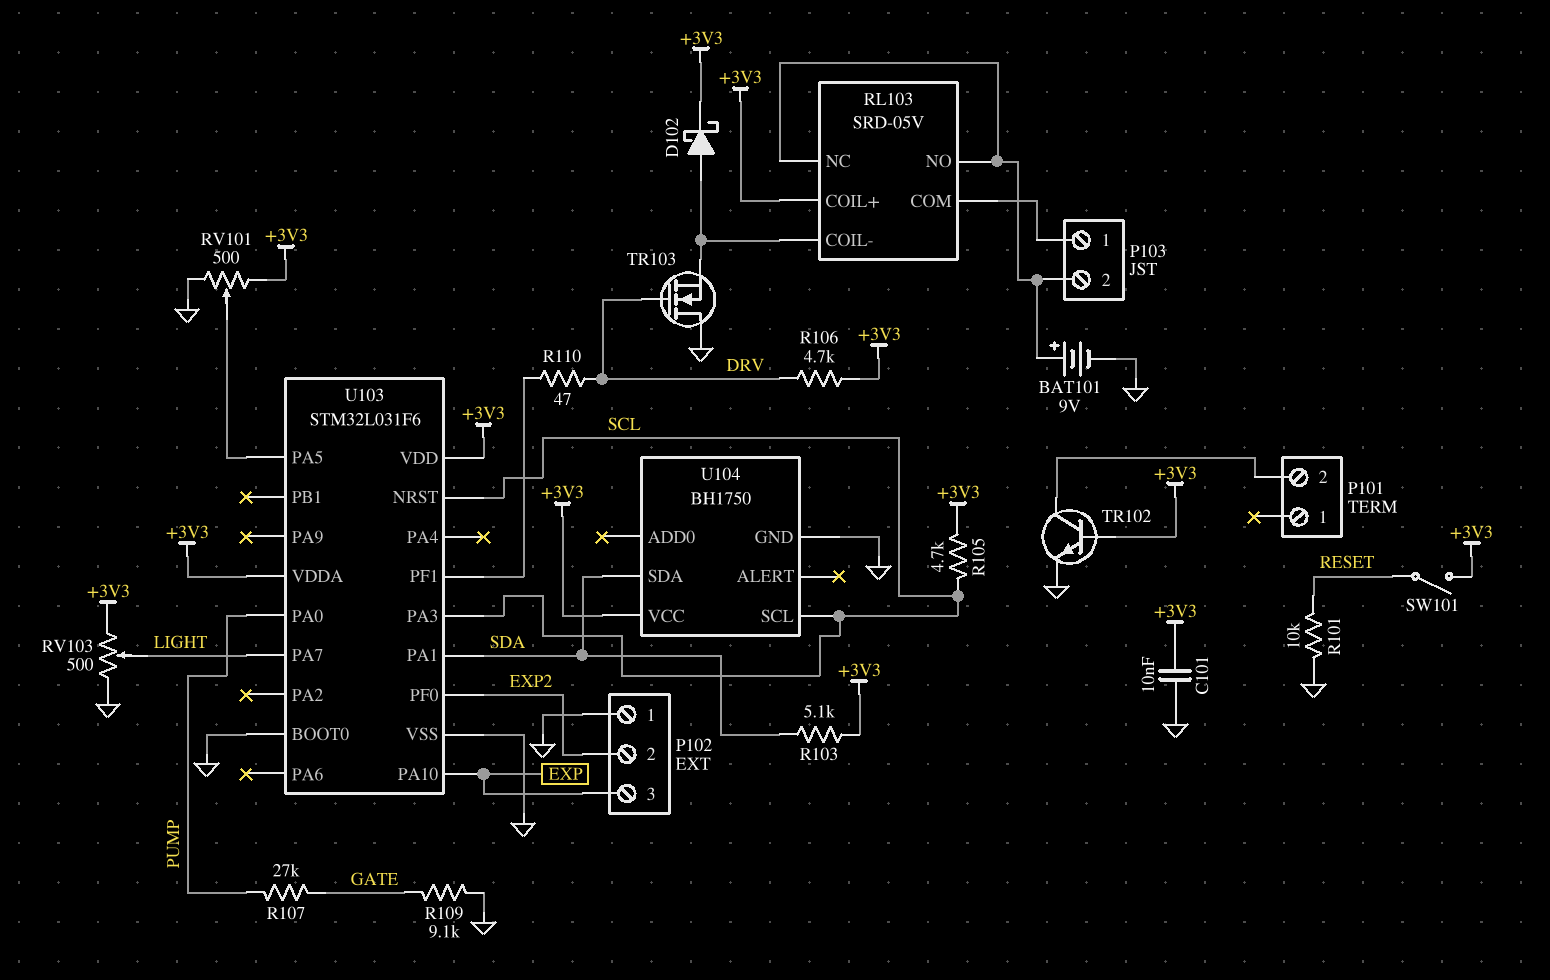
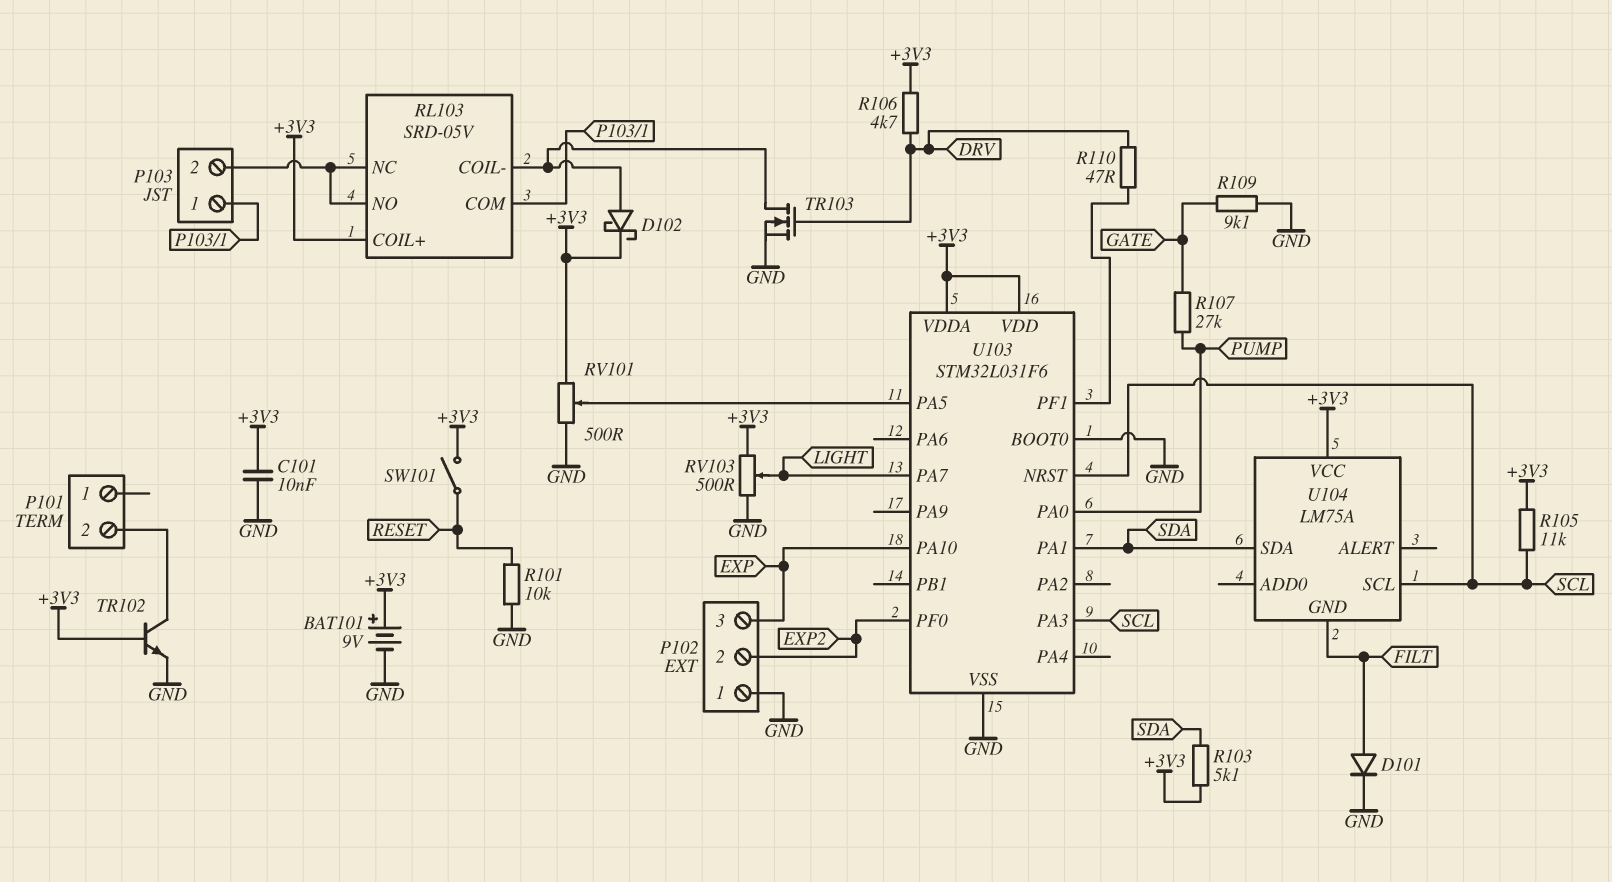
BAT101: 9V (plus P103/2, minus GND) -> 9V (plus +3V3, minus GND)
D101: none -> diode (A FILT, K GND)
R105: 4.7k (+3V3, SCL) -> 11k (+3V3, SCL)
TR103: NMOS (G DRV, D GND, S RL103/COIL-) -> NMOS (G DRV, D RL103/COIL-, S GND)
U104: BH1750 -> LM75A
U104 pin GND: GND -> FILT

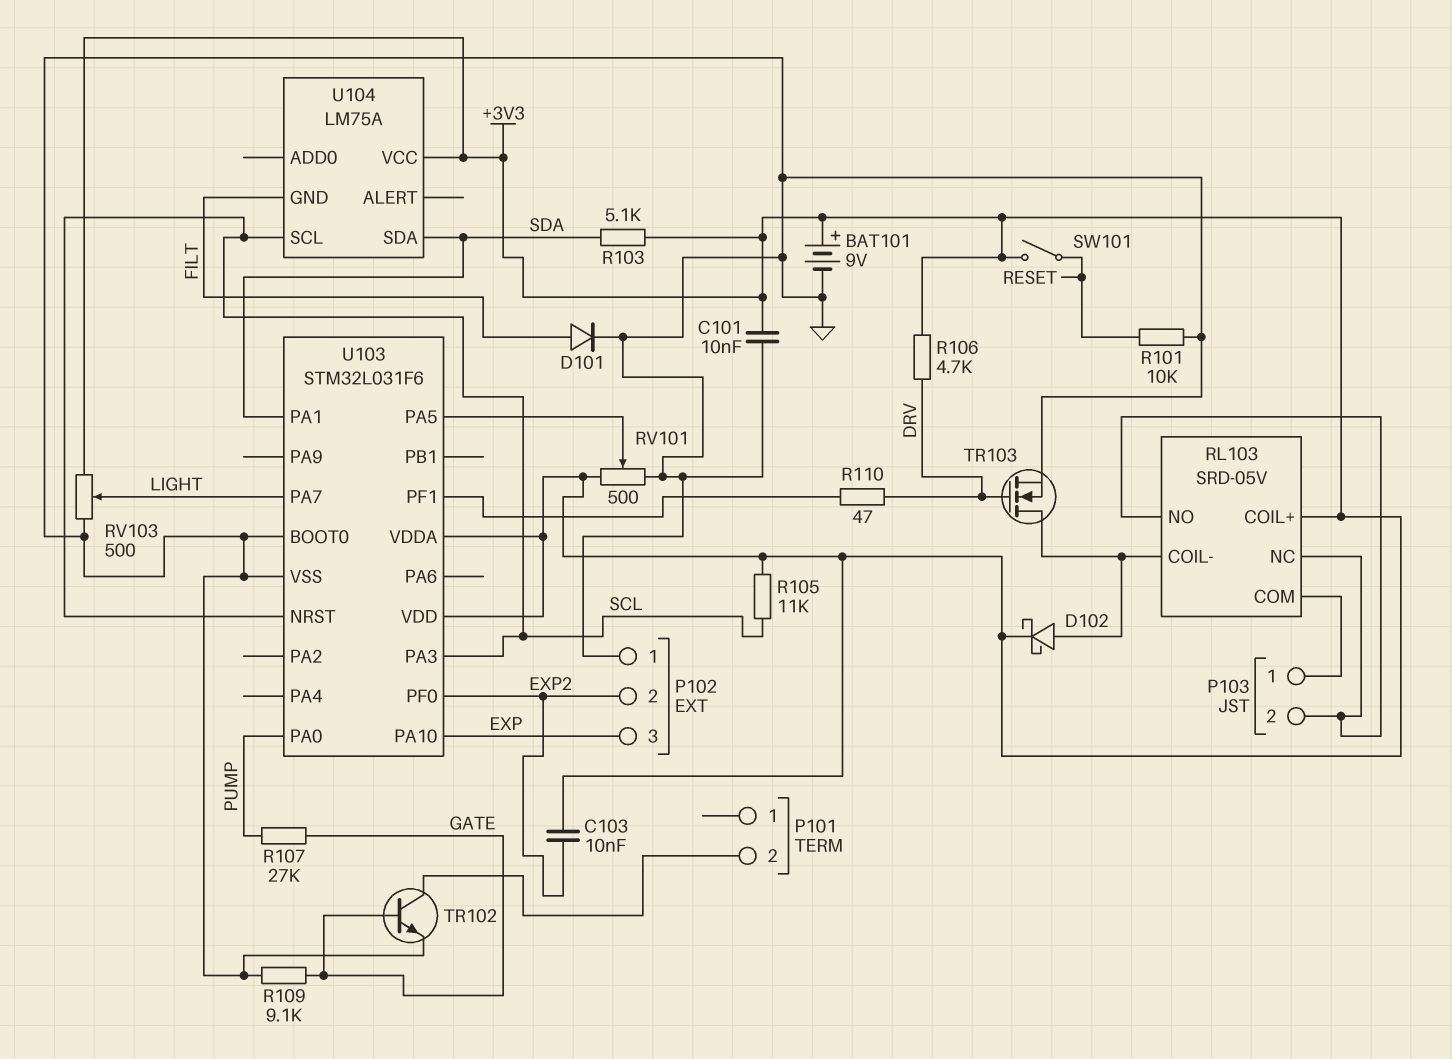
C103: none -> 10nF (+3V3, EXP2)
TR102: NPN (B +3V3, C P101/2, E GND) -> NPN (B GATE, C P101/2, E GND)

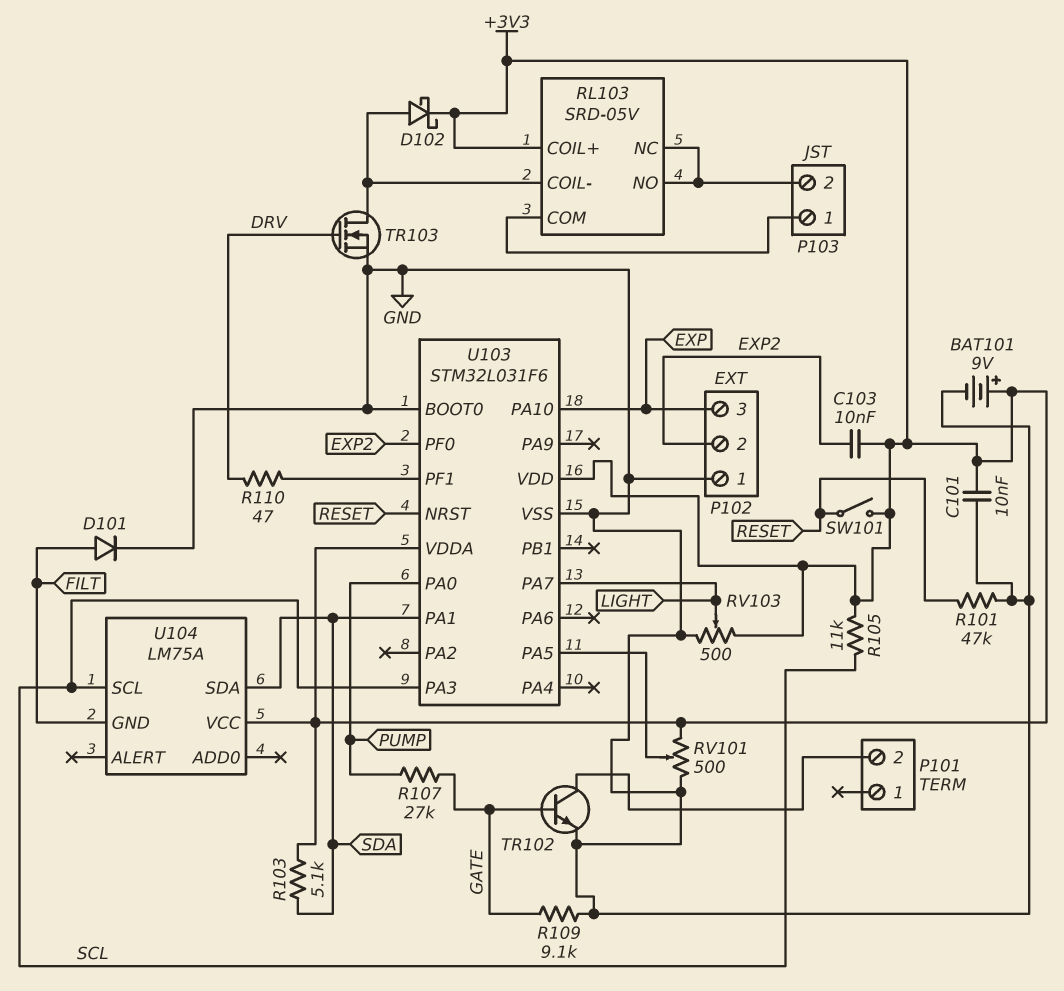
R101: 10k (GND, RESET) -> 47k (GND, RESET)
R106: 4.7k (+3V3, DRV) -> none
U103 pin NRST: SCL -> RESET

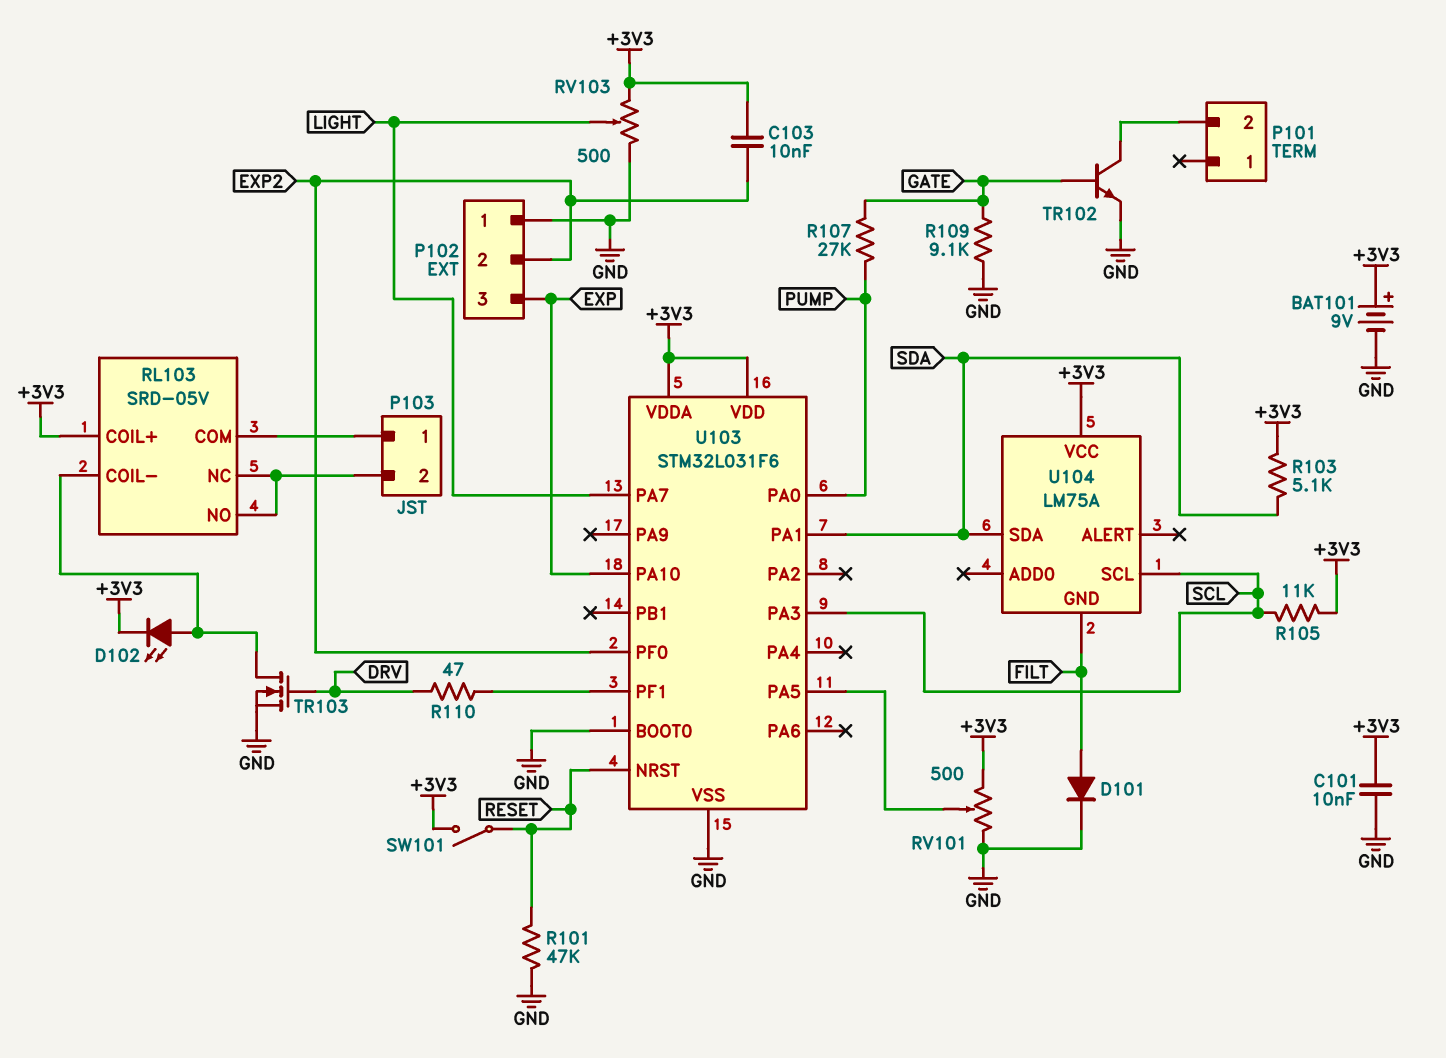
D102: schottky (A RL103/COIL-, K +3V3) -> LED (A RL103/COIL-, K +3V3)

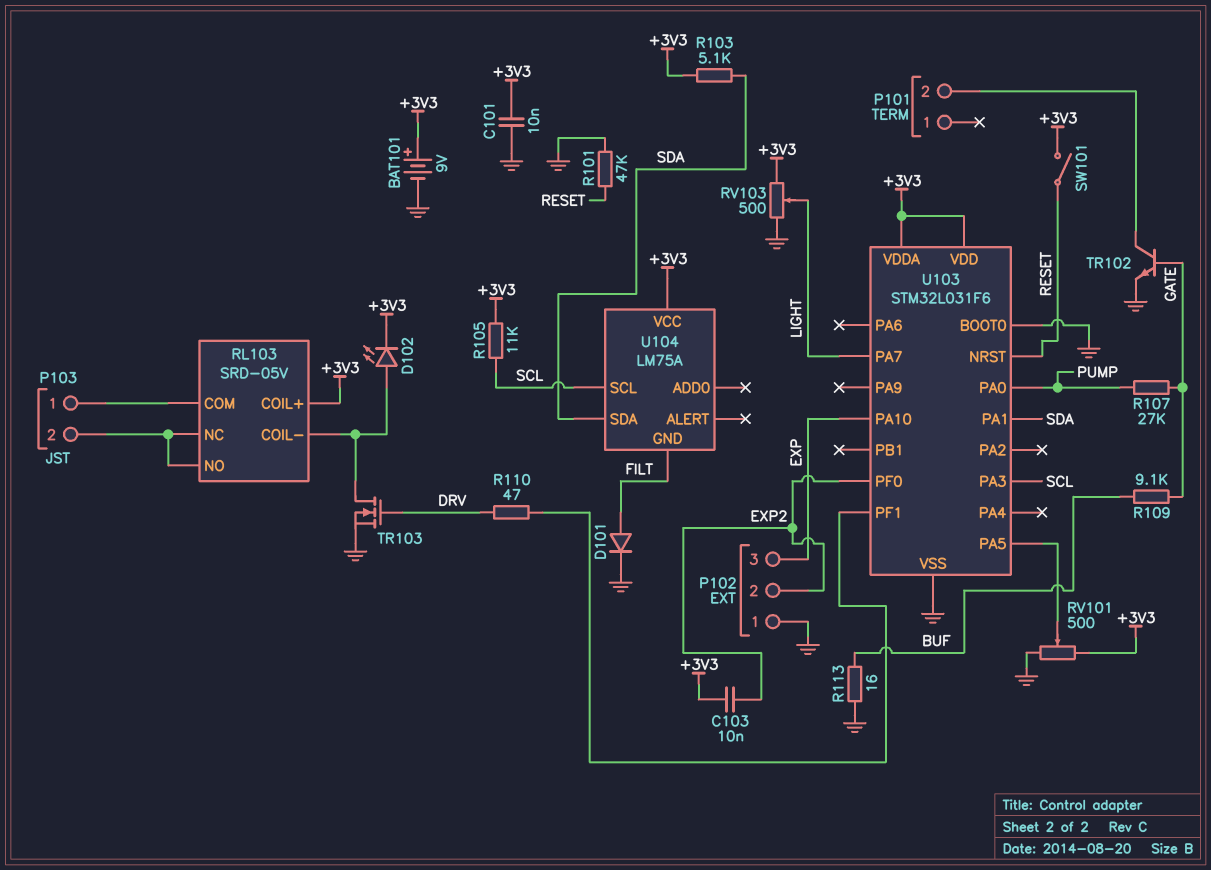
R109: 9.1k (GATE, GND) -> 9.1k (BUF, GATE)
R113: none -> 16 (BUF, GND)

